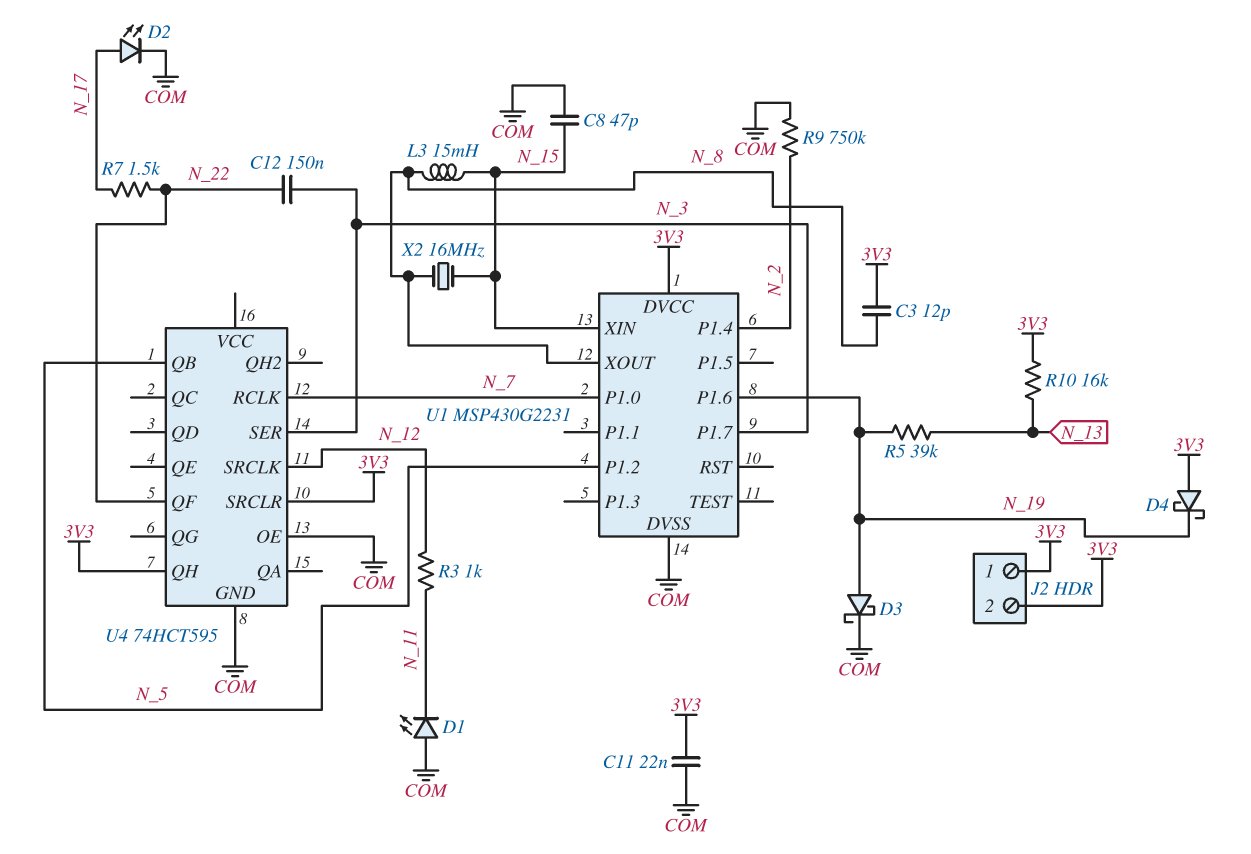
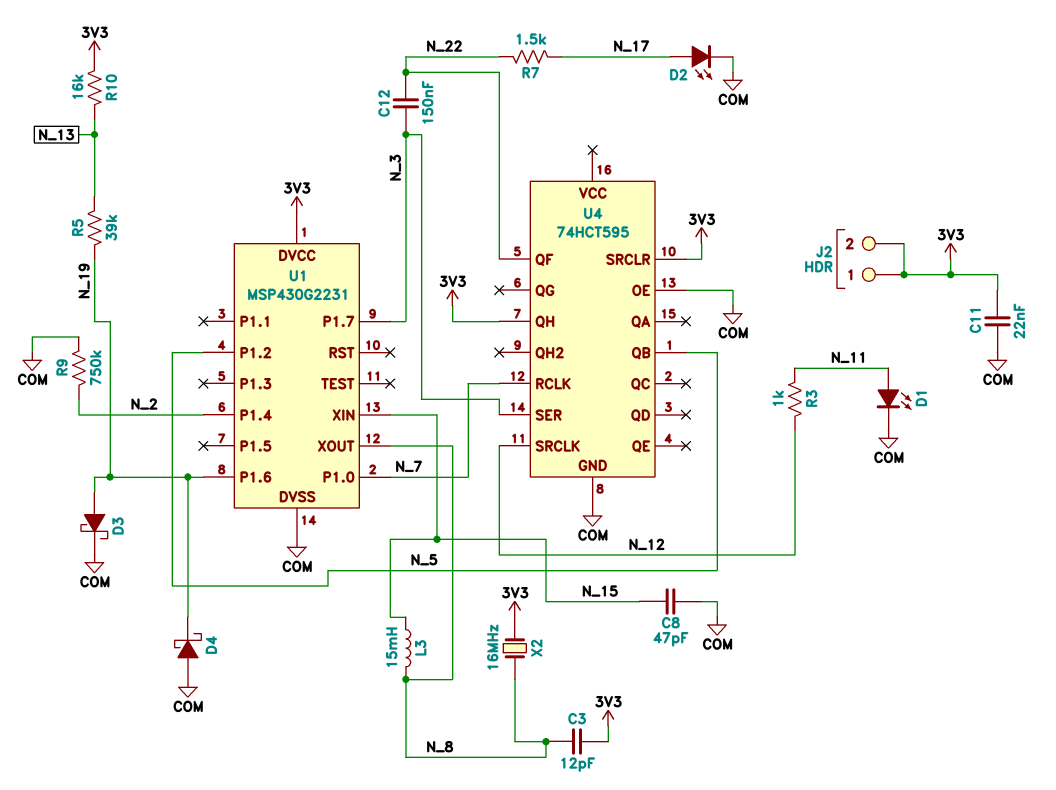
D1: LED (A COM, K N_11) -> LED (A N_11, K COM)
D4: schottky (A 3V3, K N_19) -> schottky (A COM, K N_19)
X2: 16MHz (N_8, N_15) -> 16MHz (3V3, N_8)

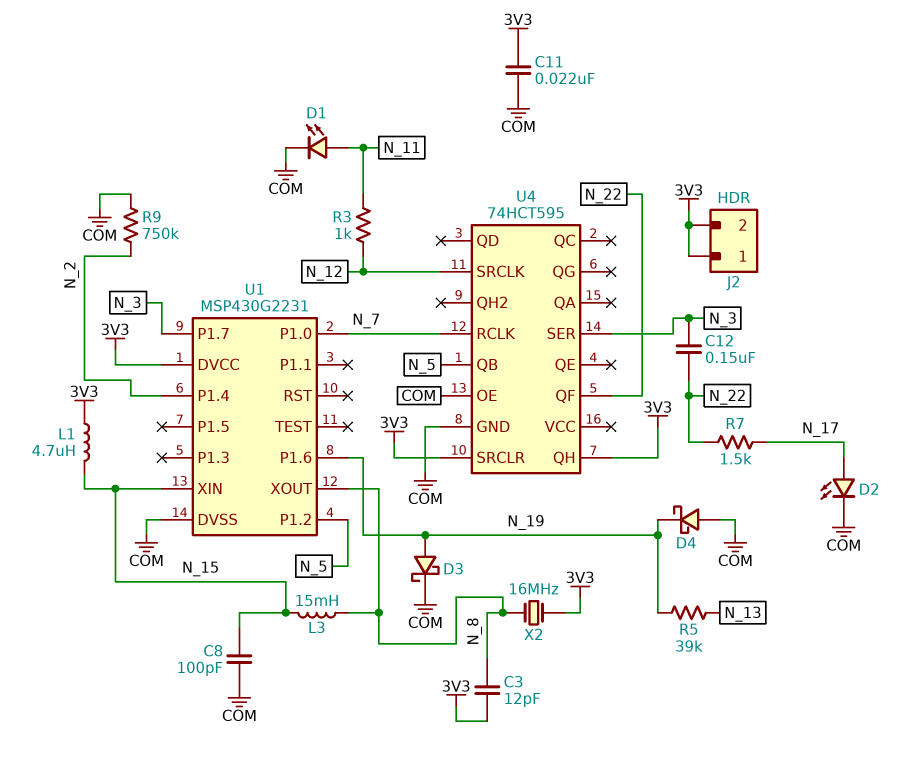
C8: 47pF (COM, N_15) -> 100pF (COM, N_15)
L1: none -> 4.7uH (3V3, N_15)
R10: 16k (3V3, N_13) -> none

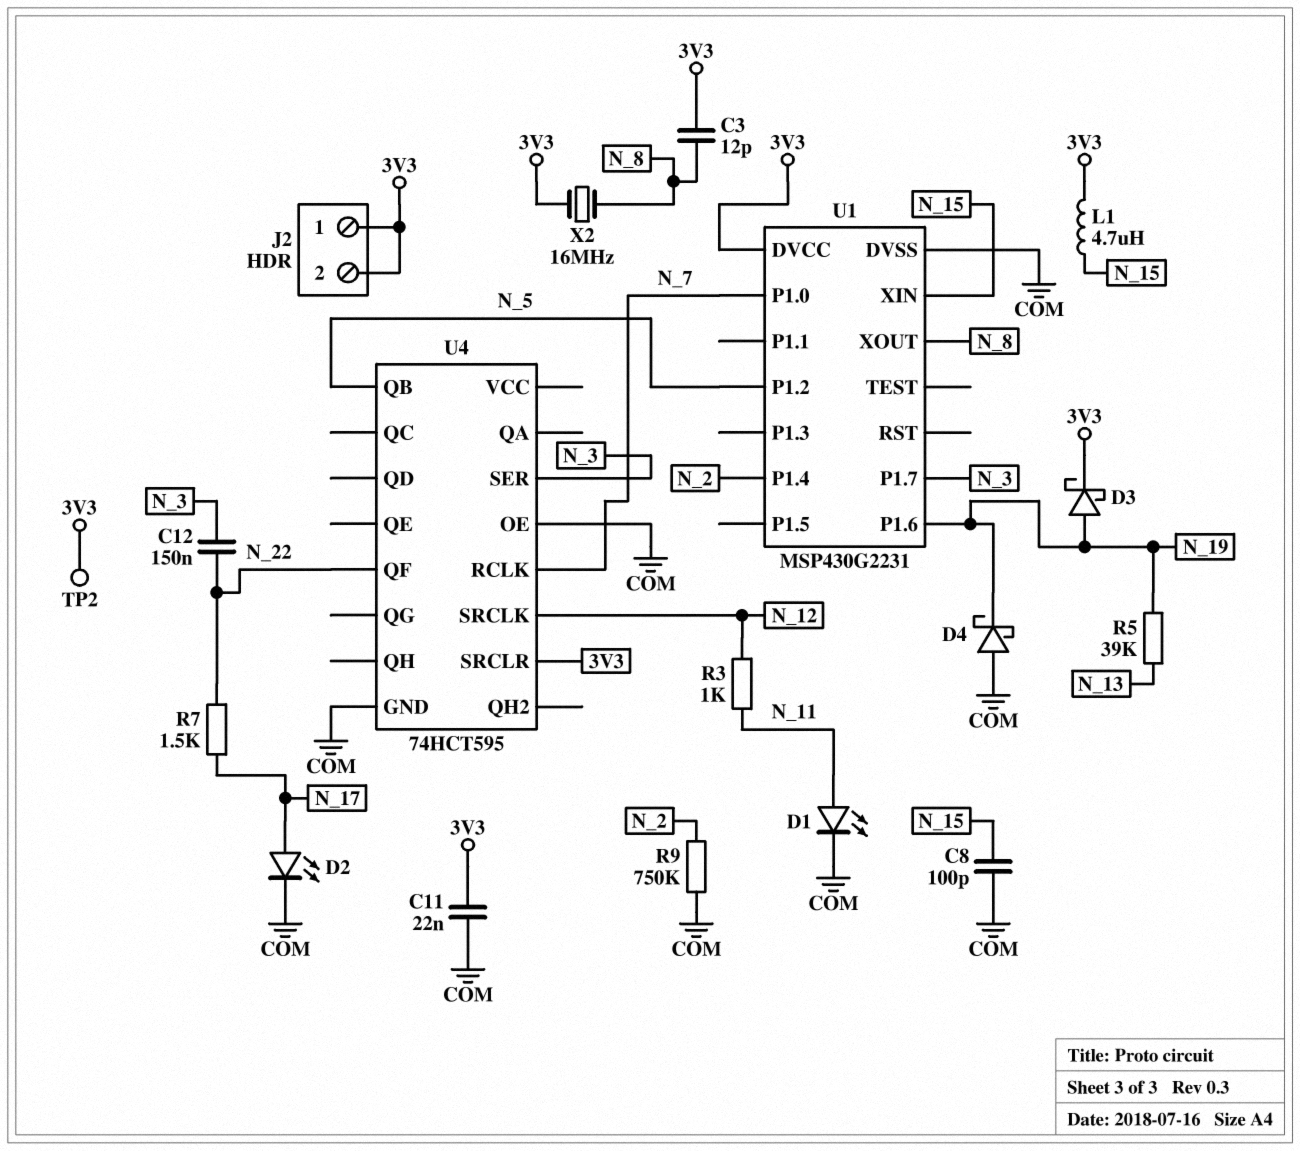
D3: schottky (A N_19, K COM) -> schottky (A N_19, K 3V3)
L3: 15mH (N_8, N_15) -> none
TP2: none -> test point (3V3)
U4 pin QH: 3V3 -> none

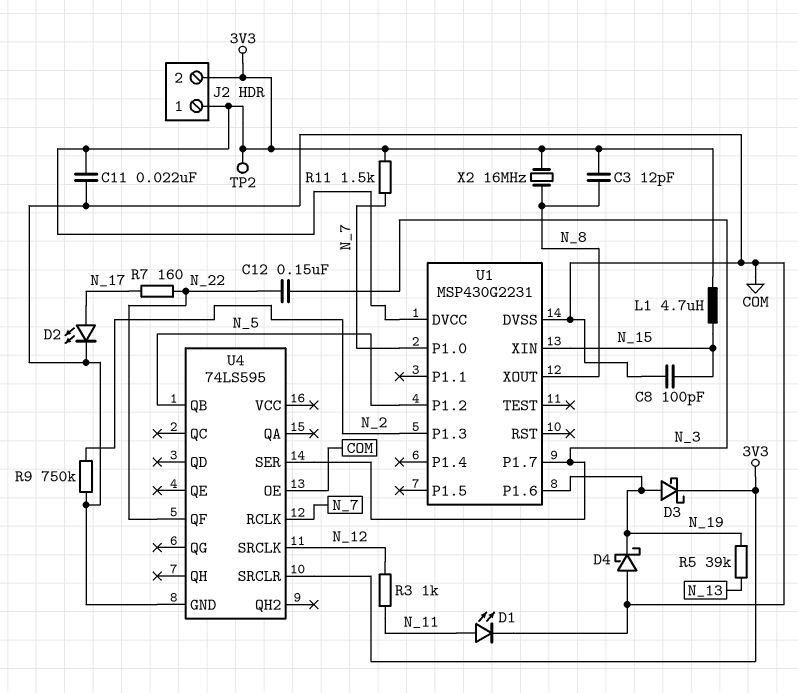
R7: 1.5k (N_17, N_22) -> 160 (N_17, N_22)
R11: none -> 1.5k (3V3, N_7)
U1 pin P1.3: none -> N_2
U1 pin P1.4: N_2 -> none
U4: 74HCT595 -> 74LS595

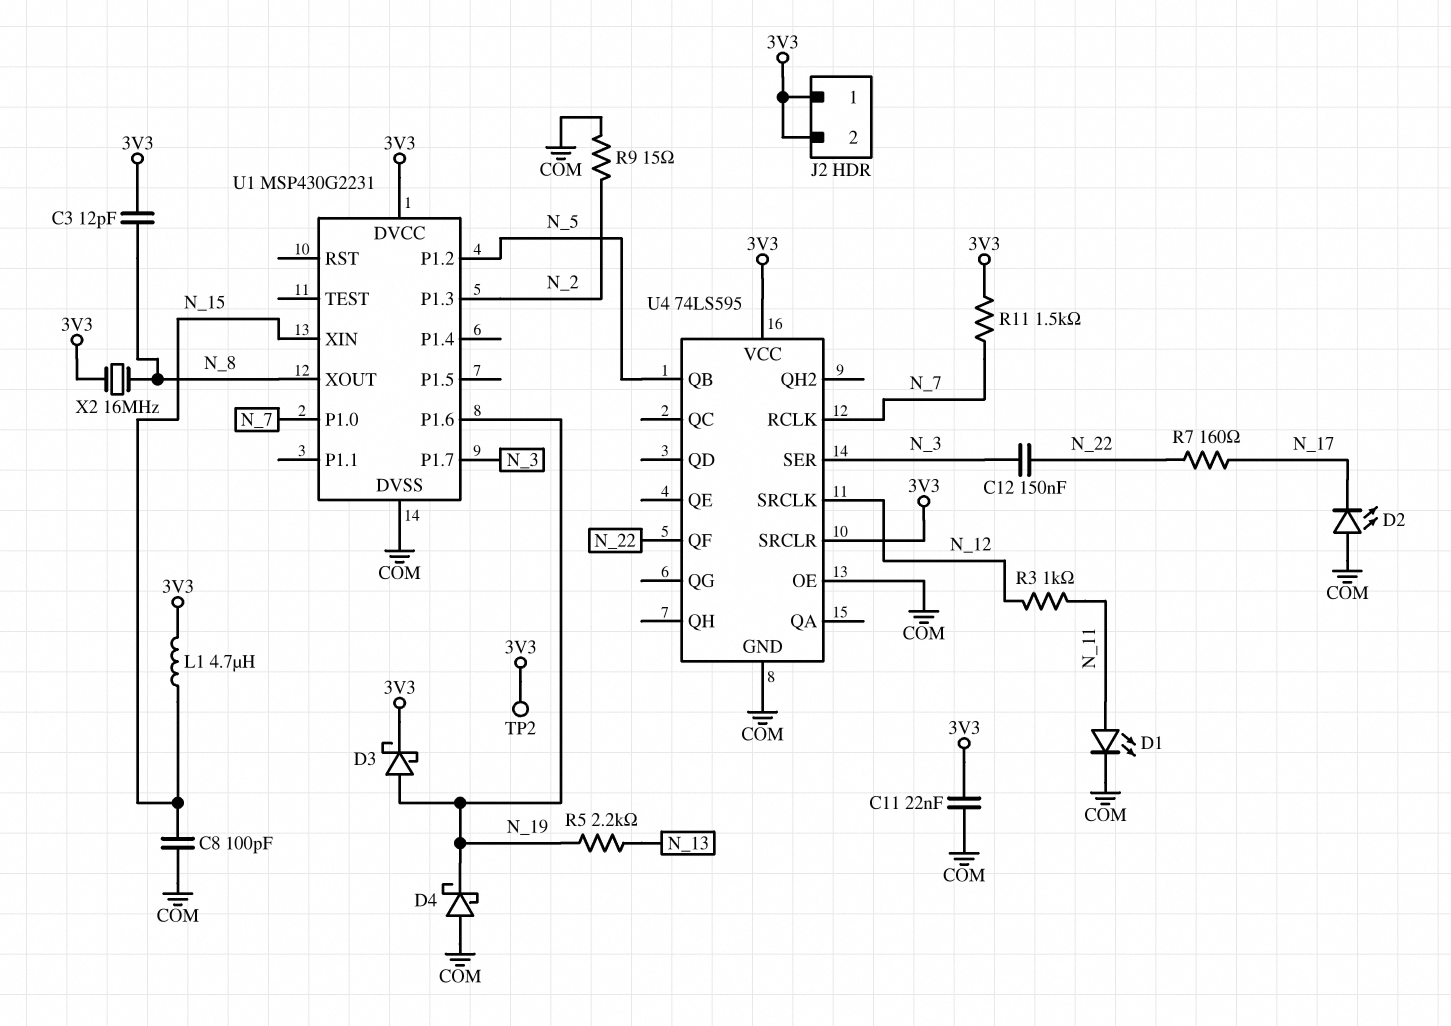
D2: LED (A N_17, K COM) -> LED (A COM, K N_17)
R5: 39k (N_13, N_19) -> 2.2k (N_13, N_19)
R9: 750k (COM, N_2) -> 15 (COM, N_2)
U4 pin VCC: none -> 3V3

